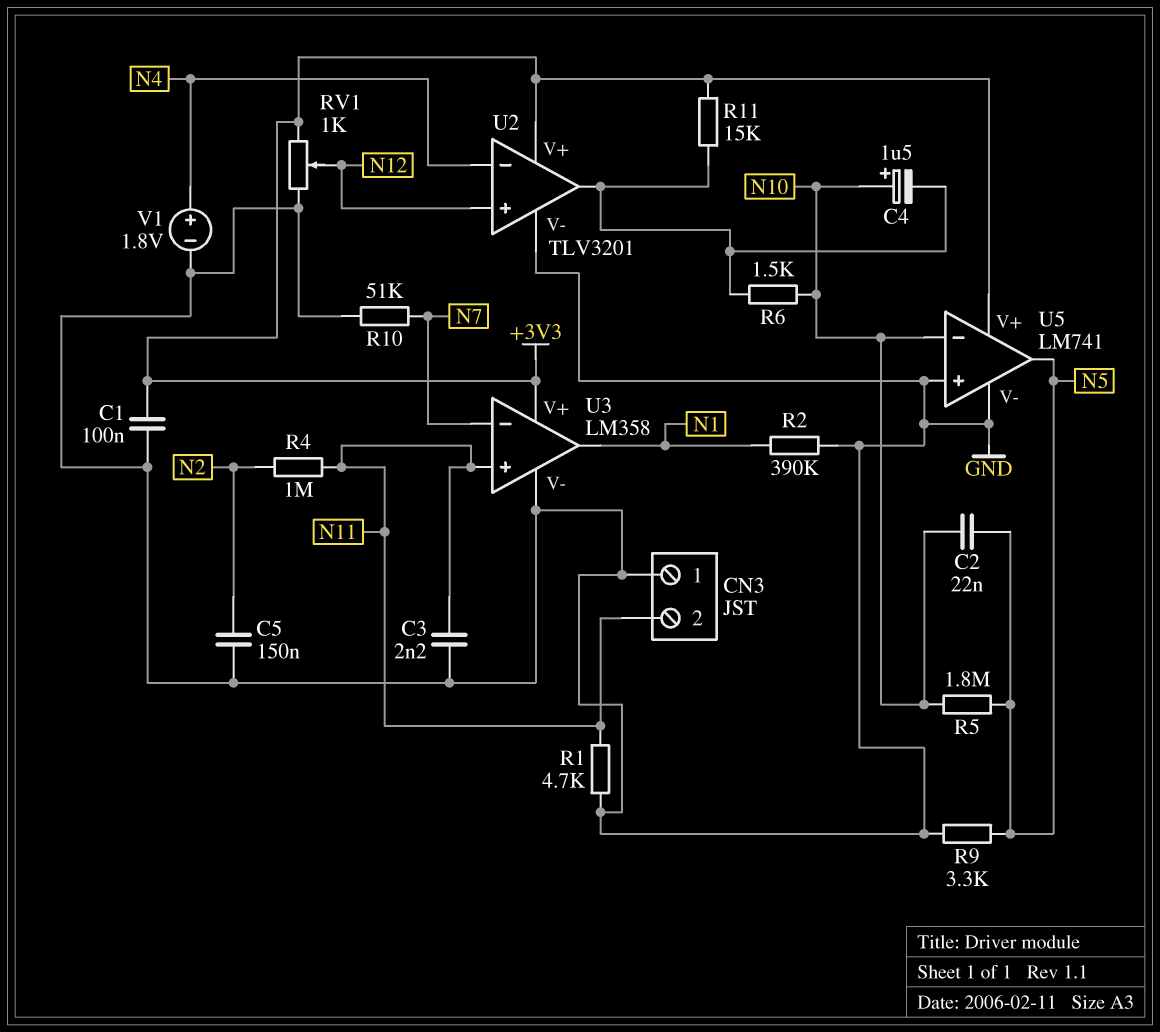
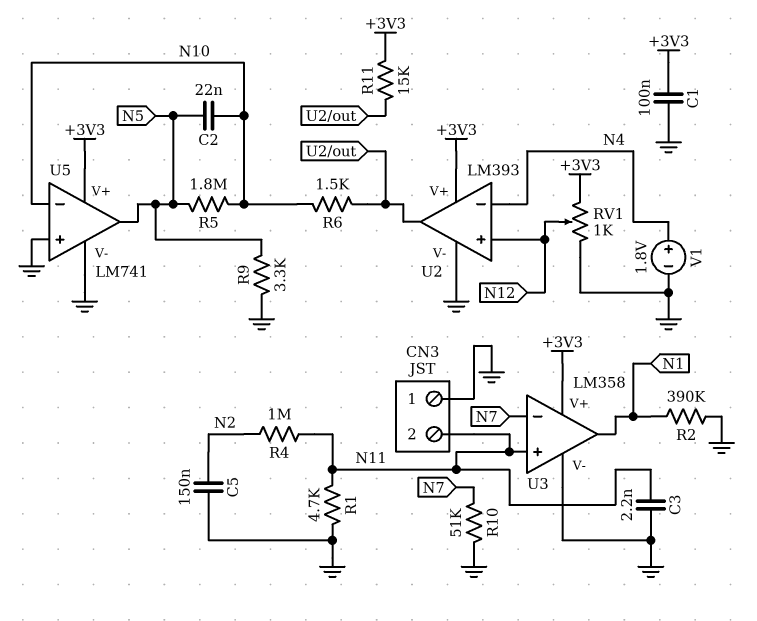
C4: 1.5uF (plus N10, minus U2/out) -> none
U2: TLV3201 -> LM393

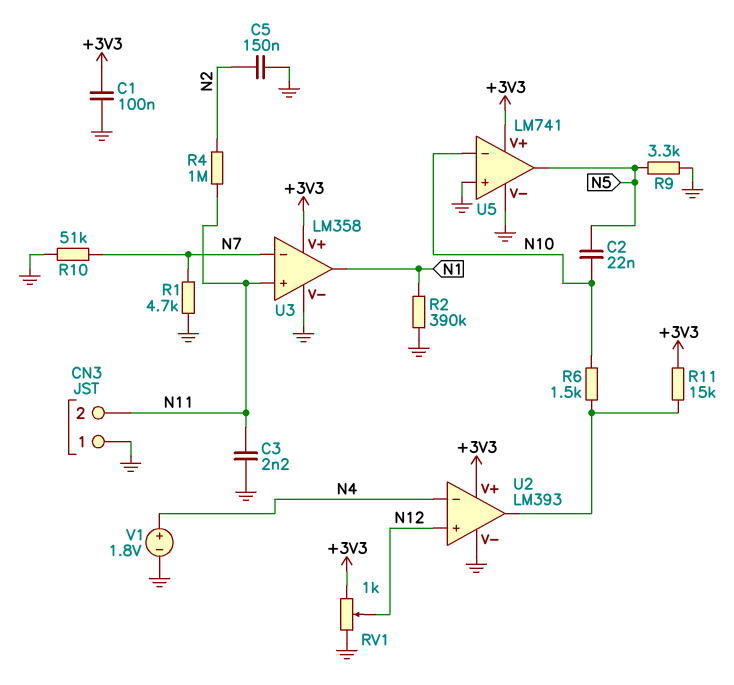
R1: 4.7k (GND, N11) -> 4.7k (GND, N7)
R5: 1.8M (N5, N10) -> none

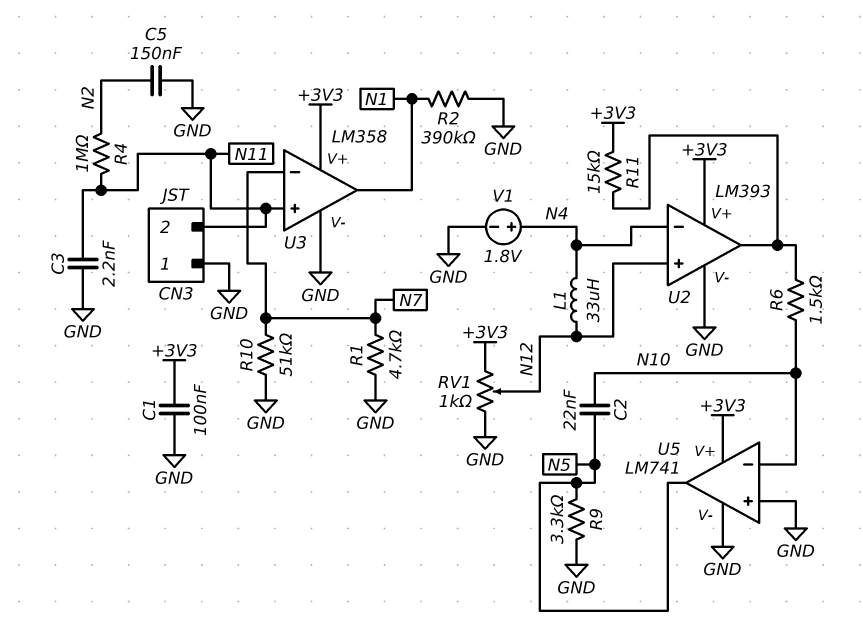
L1: none -> 33uH (N4, N12)

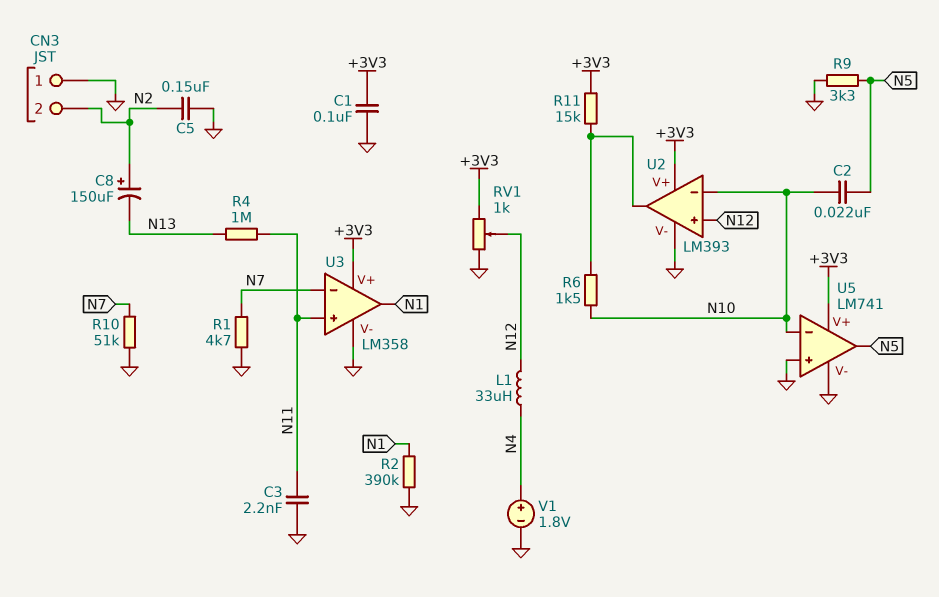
C8: none -> 150uF (plus N2, minus N13)
CN3 pin 2: N11 -> N2
R4: 1M (N2, N11) -> 1M (N11, N13)
U2 pin in-: N4 -> N10

